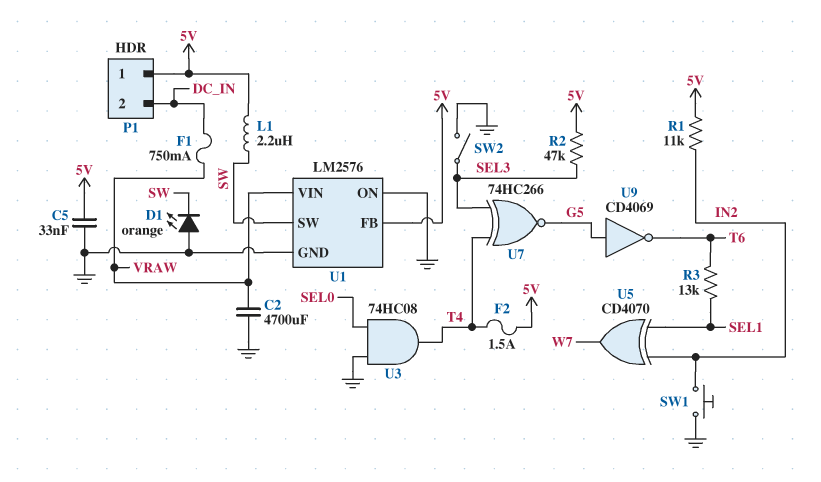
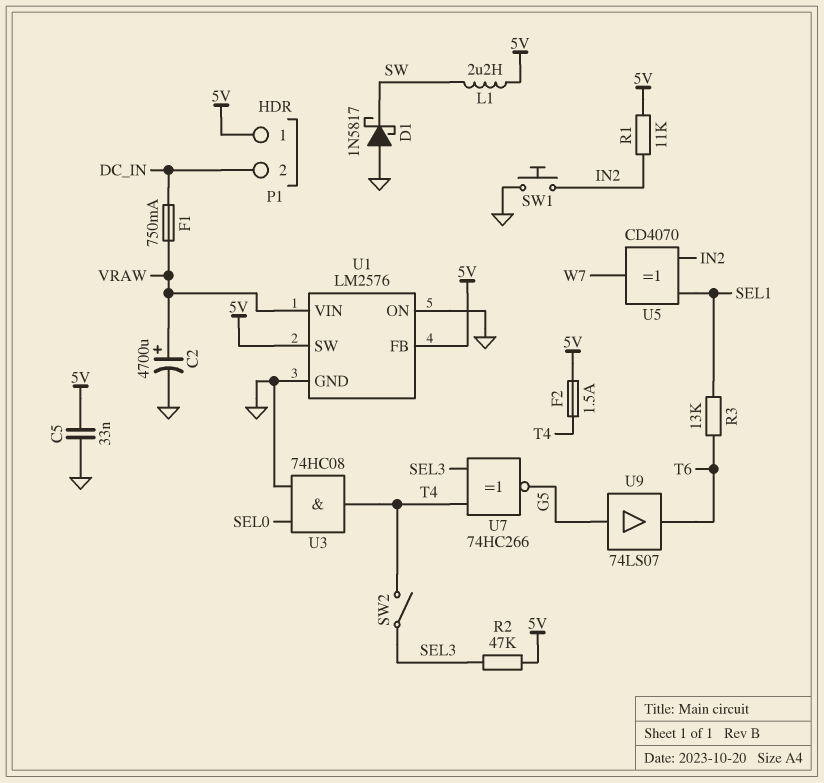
C2: 4700uF (GND, VRAW) -> 4700uF (plus VRAW, minus GND)
D1: LED orange (A GND, K SW) -> schottky 1N5817 (A GND, K SW)
SW2: switch (GND, SEL3) -> switch (SEL3, T4)
U1 pin SW: SW -> 5V
U9: NOT CD4069 (in G5, out T6) -> buffer 74LS07 (in G5, out T6)

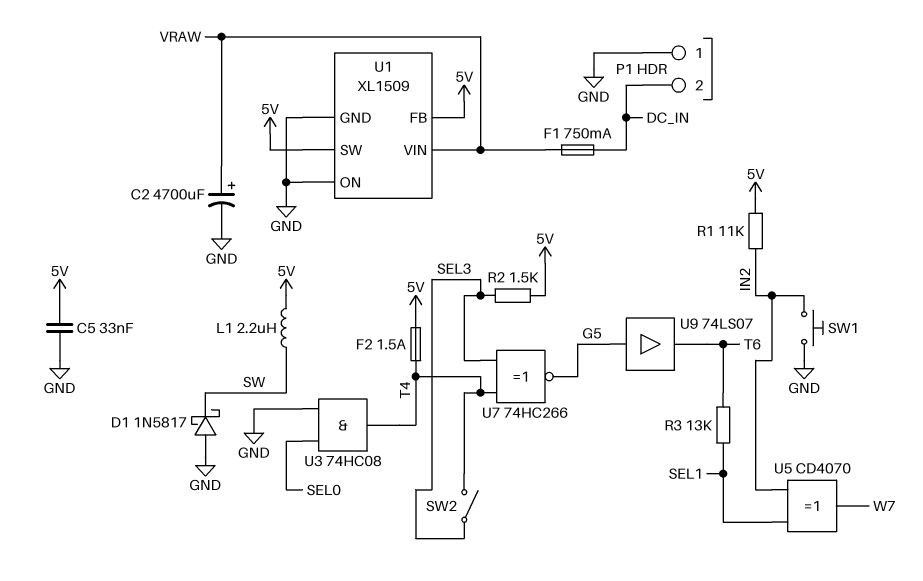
P1 pin 1: 5V -> GND
R2: 47k (5V, SEL3) -> 1.5k (5V, SEL3)
U1: LM2576 -> XL1509

